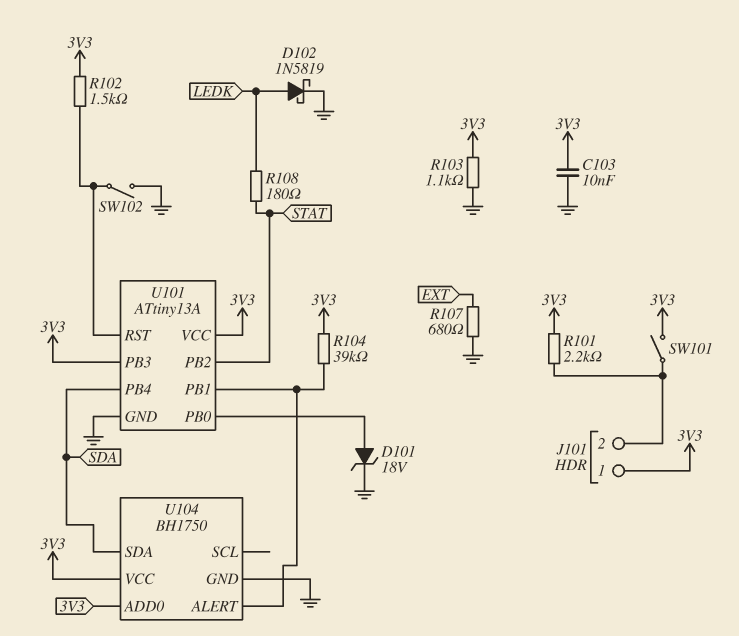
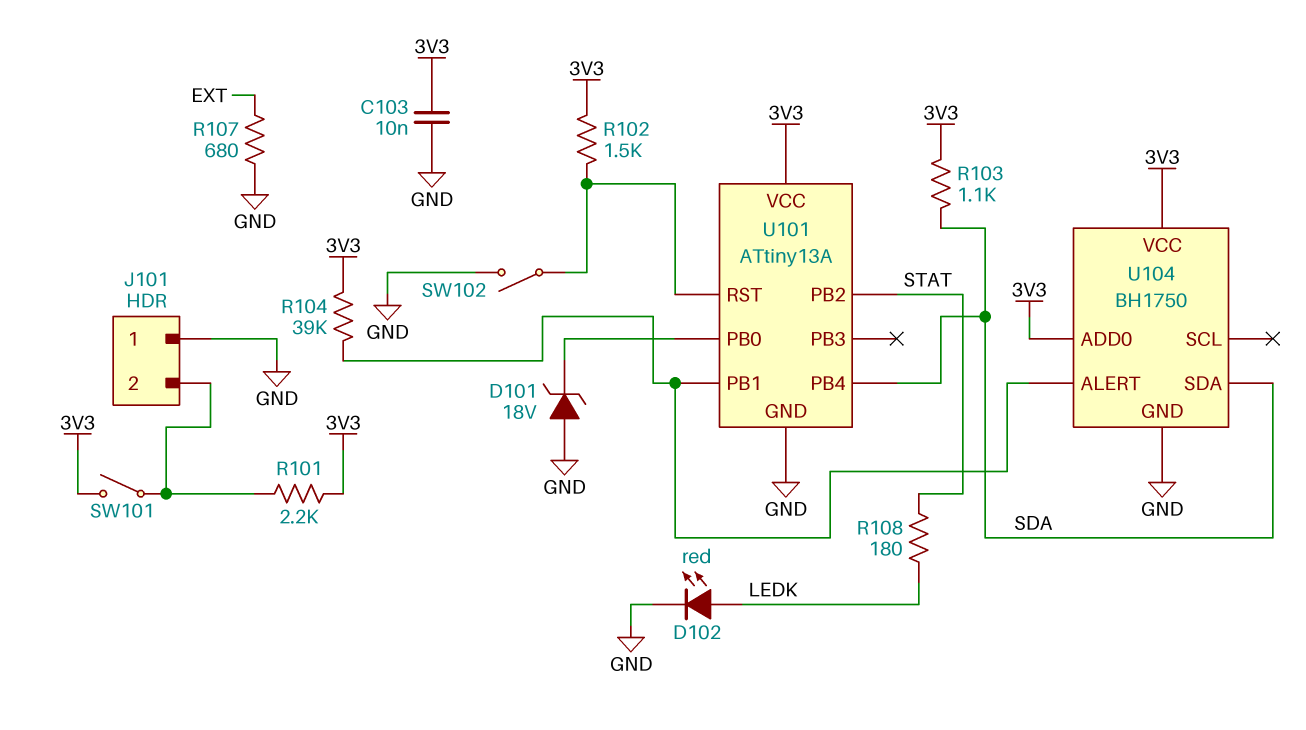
D101: zener 18V (A U101/PB0, K GND) -> zener 18V (A GND, K U101/PB0)
D102: schottky 1N5819 (A LEDK, K GND) -> LED red (A LEDK, K GND)
J101 pin 1: 3V3 -> GND
R103: 1.1k (3V3, GND) -> 1.1k (3V3, SDA)
U101 pin PB3: 3V3 -> none

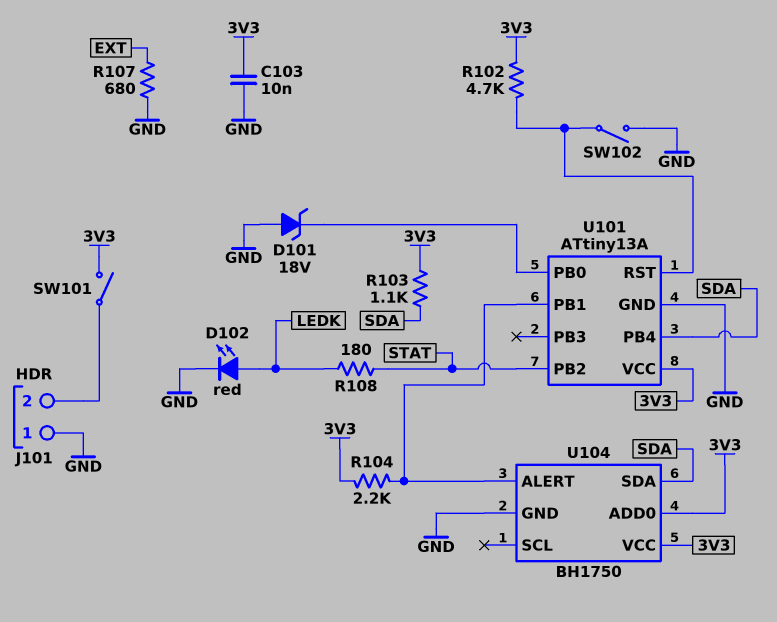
R101: 2.2k (3V3, J101/2) -> none
R102: 1.5k (3V3, U101/RST) -> 4.7k (3V3, U101/RST)
R104: 39k (3V3, U101/PB1) -> 2.2k (3V3, U101/PB1)

